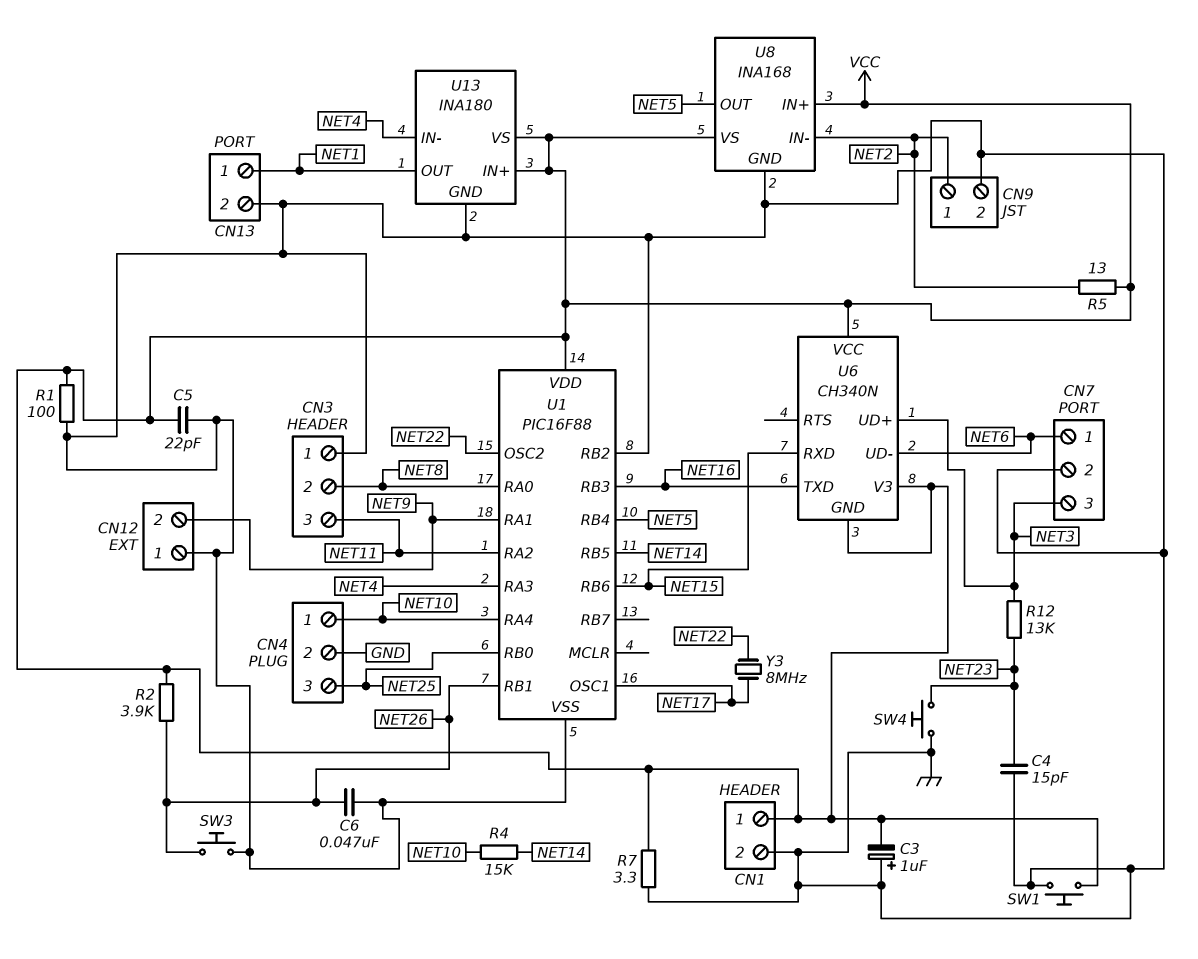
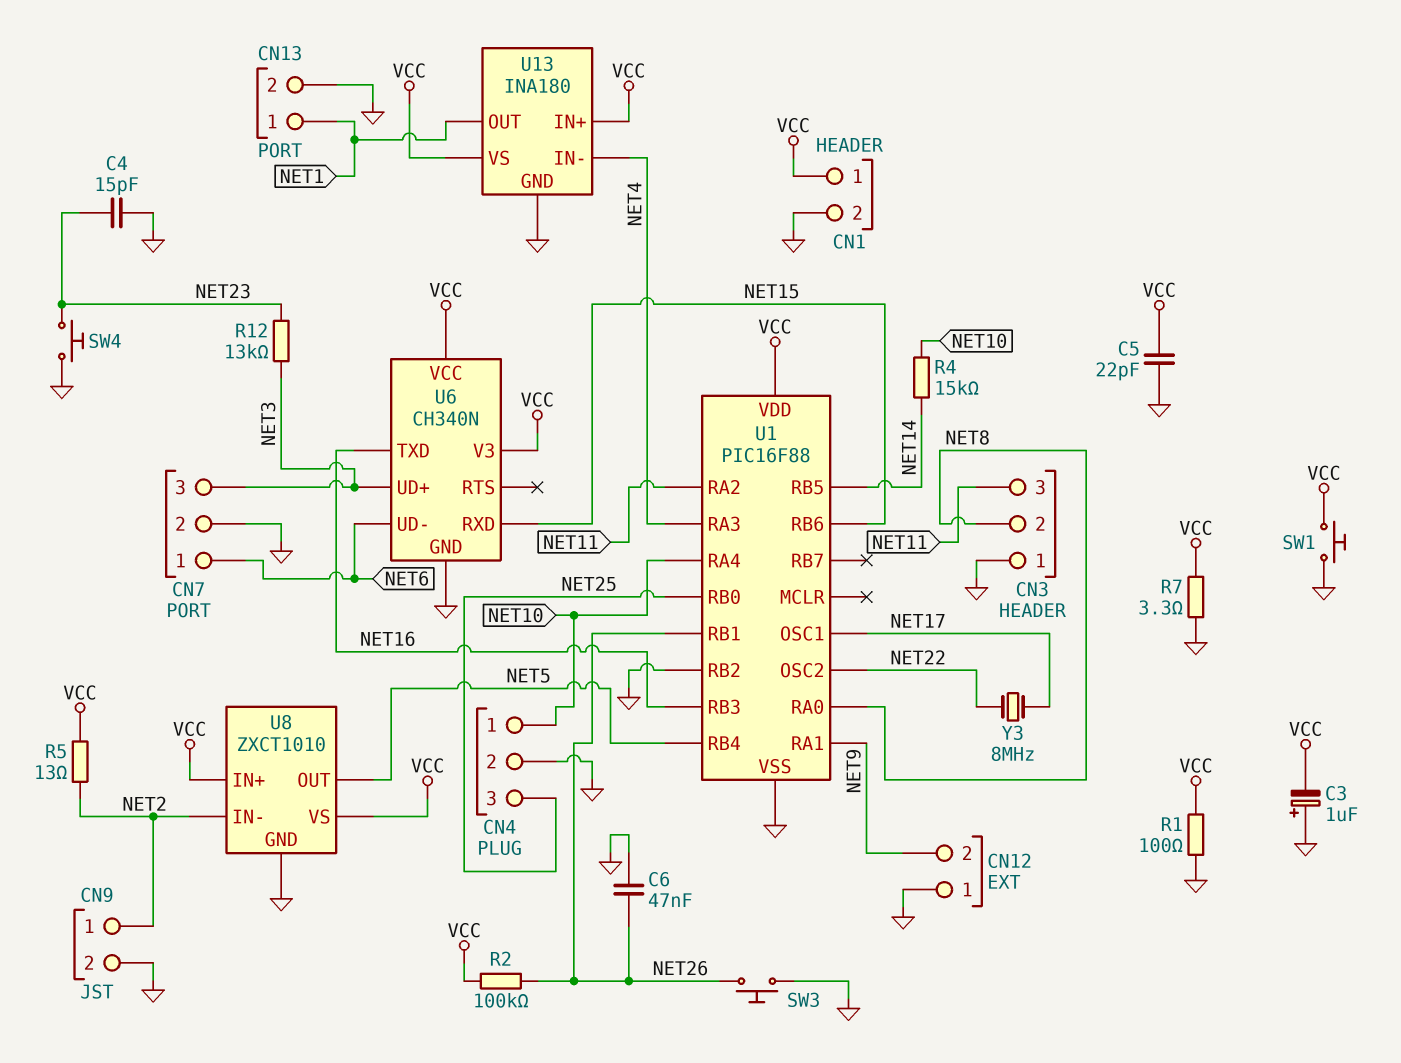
R2: 3.9k (NET26, VCC) -> 100k (NET26, VCC)
U6 pin GND: VCC -> GND
U8: INA168 -> ZXCT1010

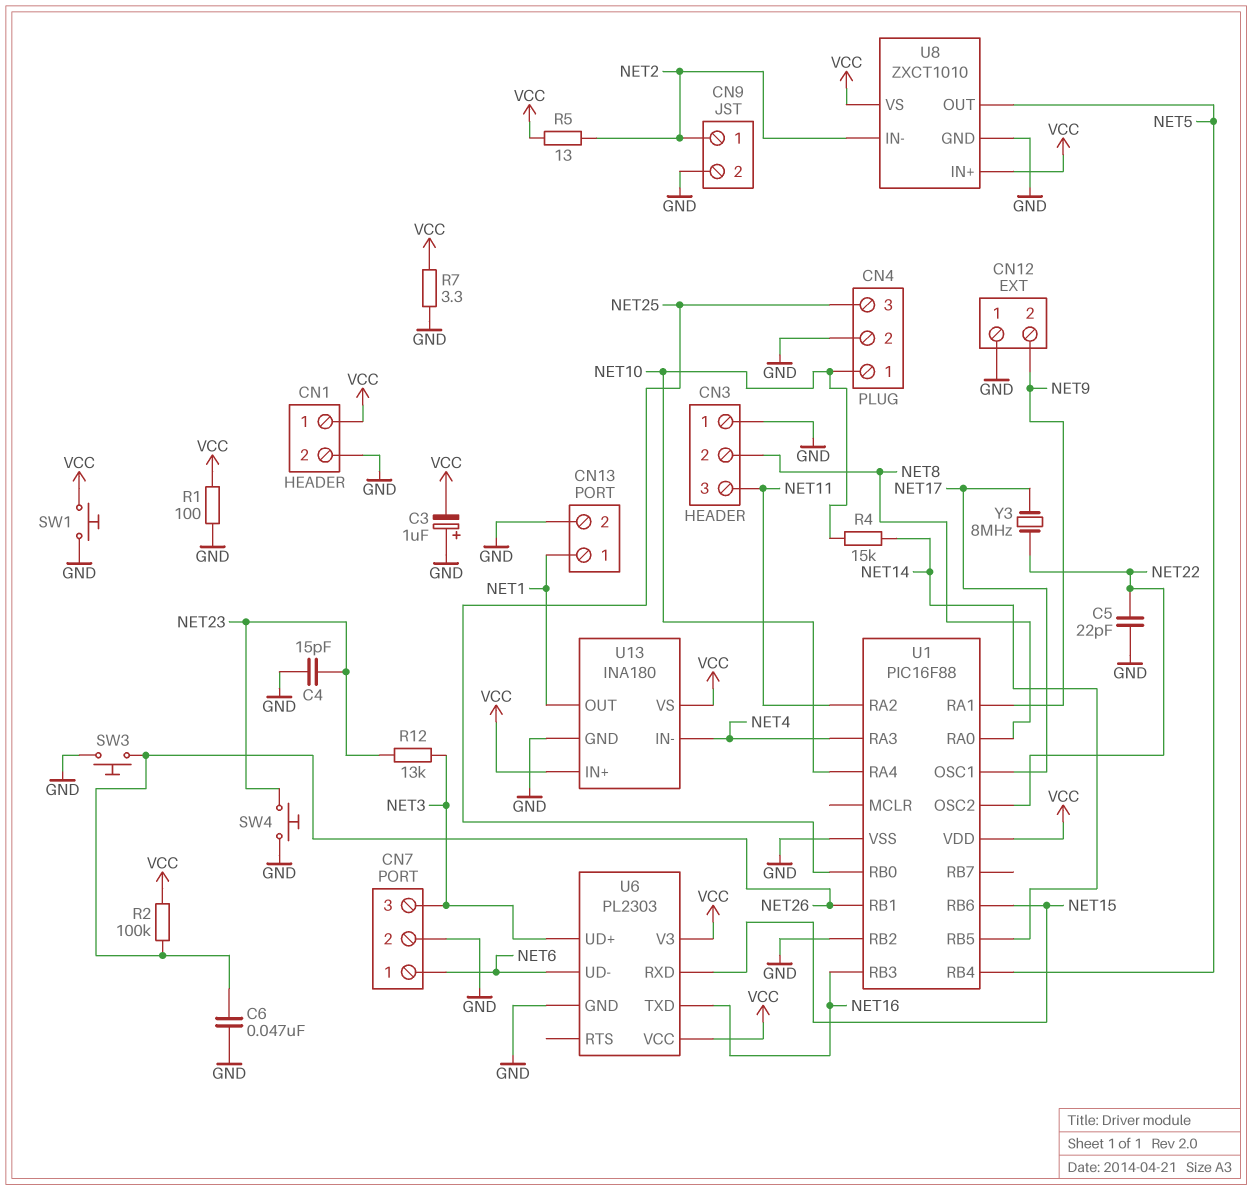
C5: 22pF (GND, VCC) -> 22pF (GND, NET22)
U6: CH340N -> PL2303

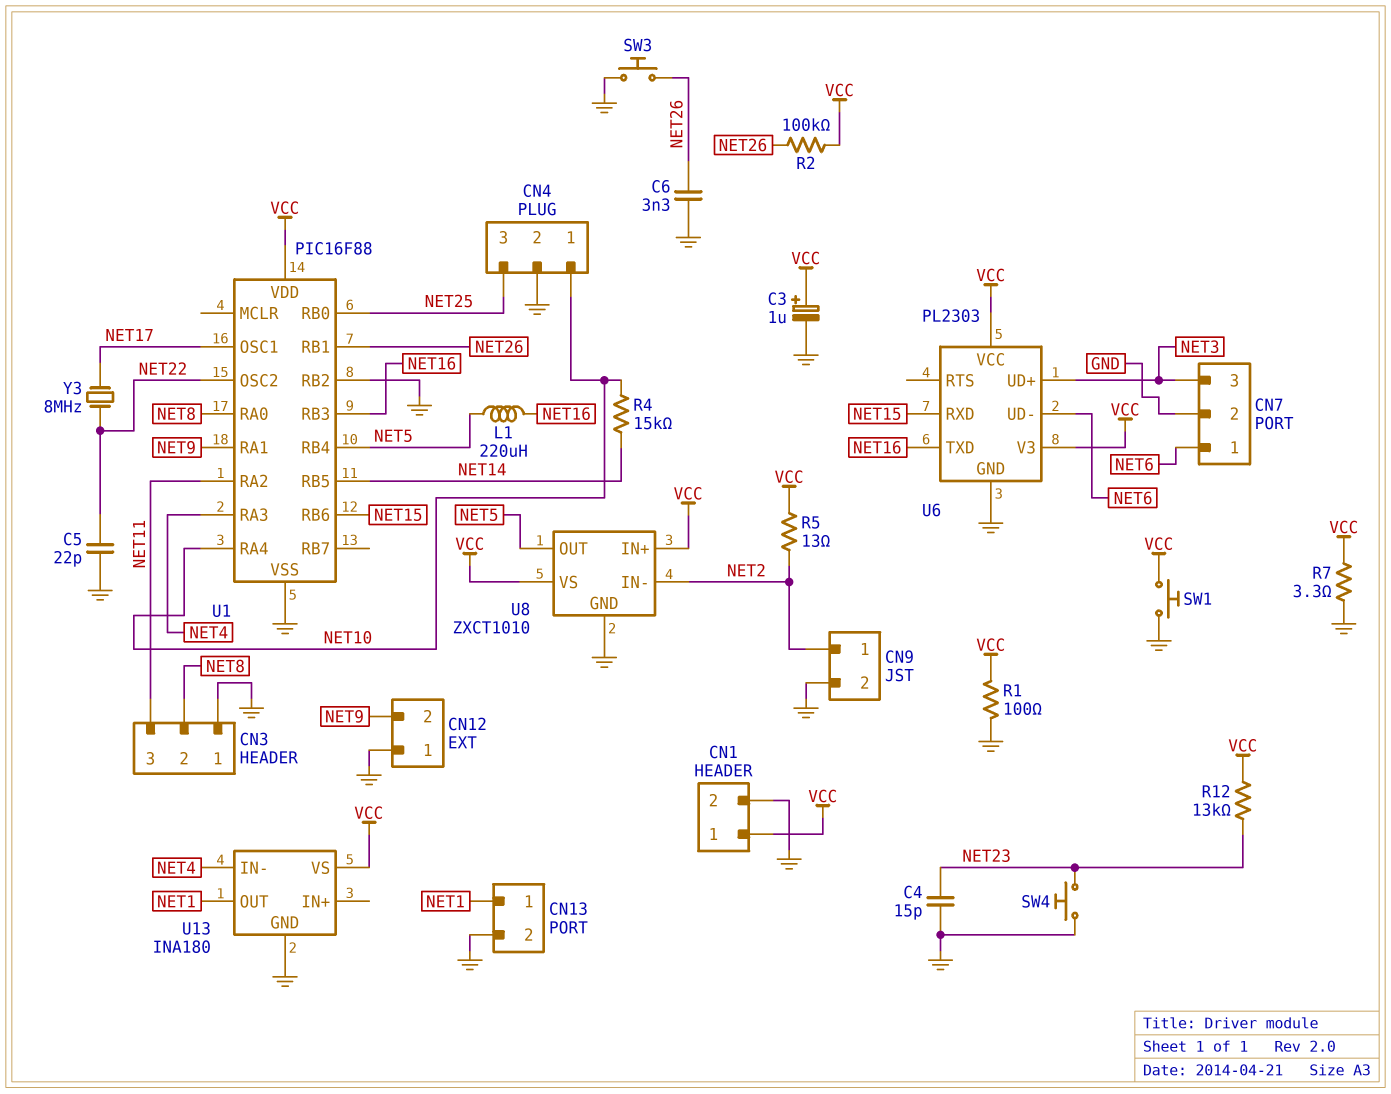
C3: 1uF (plus GND, minus VCC) -> 1uF (plus VCC, minus GND)
C6: 47nF (GND, NET26) -> 3.3nF (GND, NET26)
L1: none -> 220uH (NET5, NET16)
R12: 13k (NET3, NET23) -> 13k (NET23, VCC)
U13 pin IN+: VCC -> none

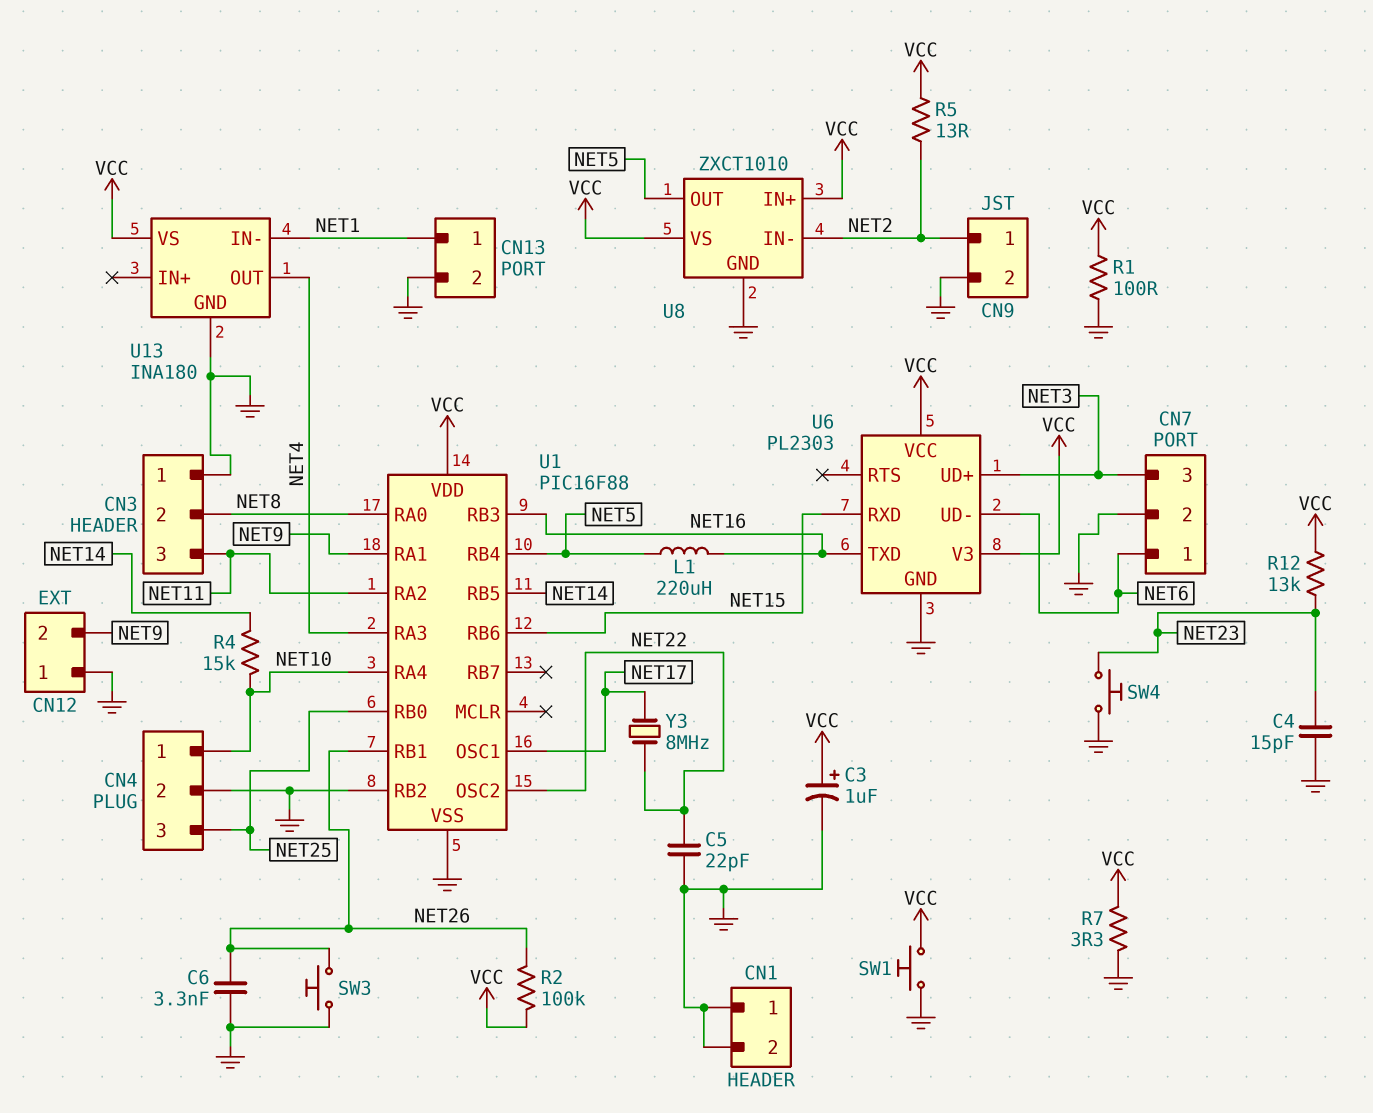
CN1 pin 1: VCC -> GND
U13 pin IN-: NET4 -> NET1
U13 pin OUT: NET1 -> NET4

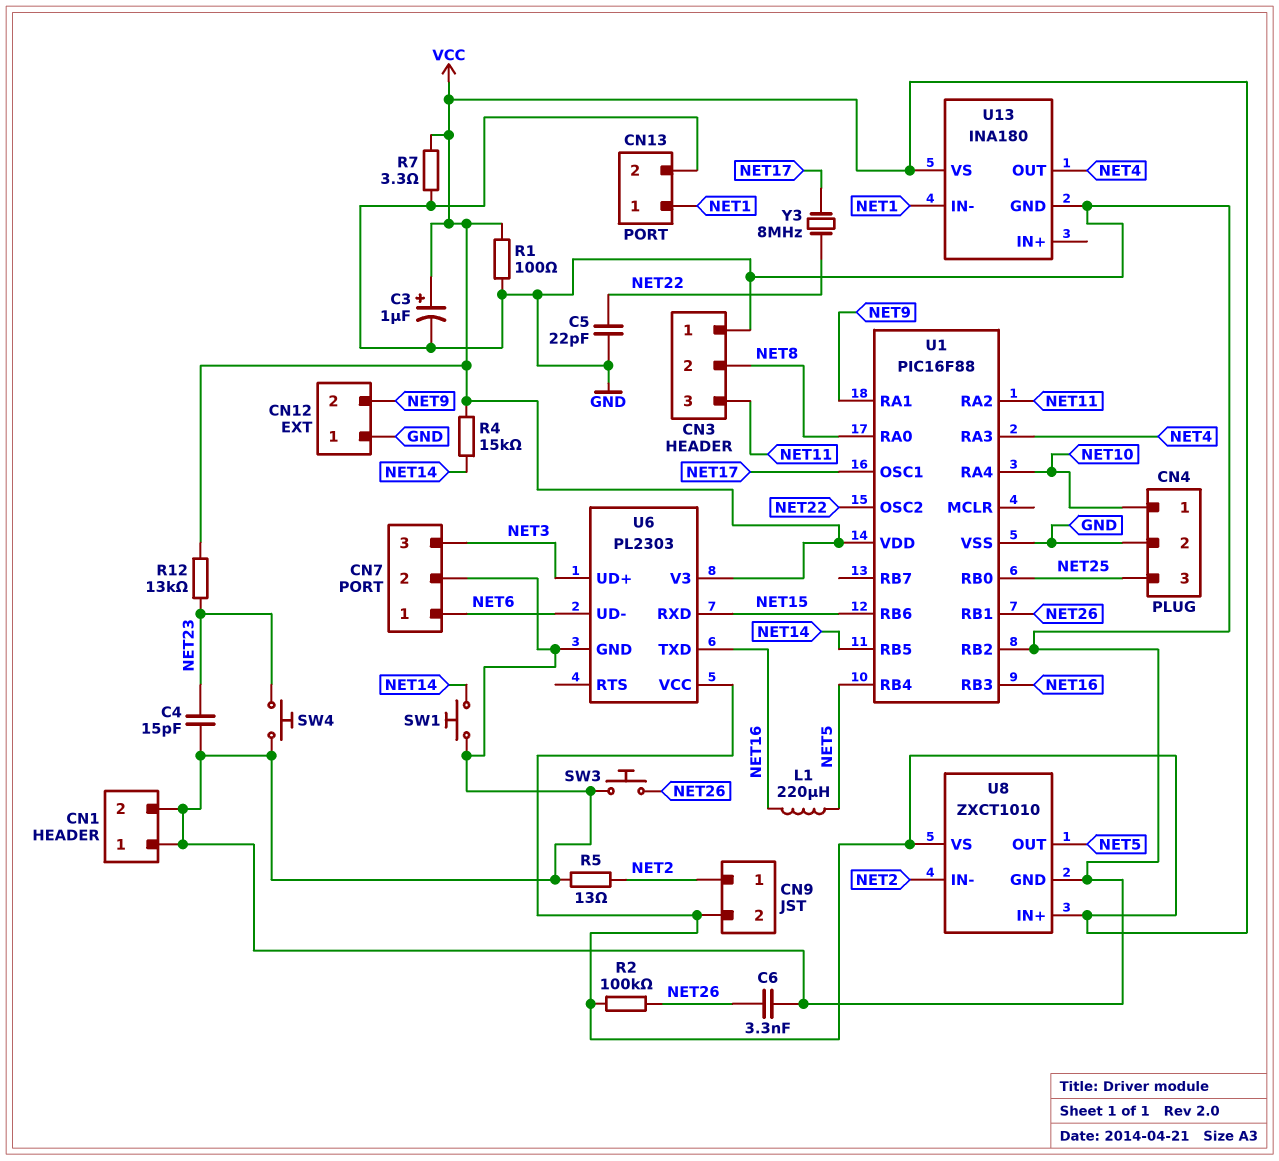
CN9 pin 2: GND -> VCC
R4: 15k (NET10, NET14) -> 15k (NET14, VCC)
R5: 13 (NET2, VCC) -> 13 (GND, NET2)
SW1: button (GND, VCC) -> button (GND, NET14)

